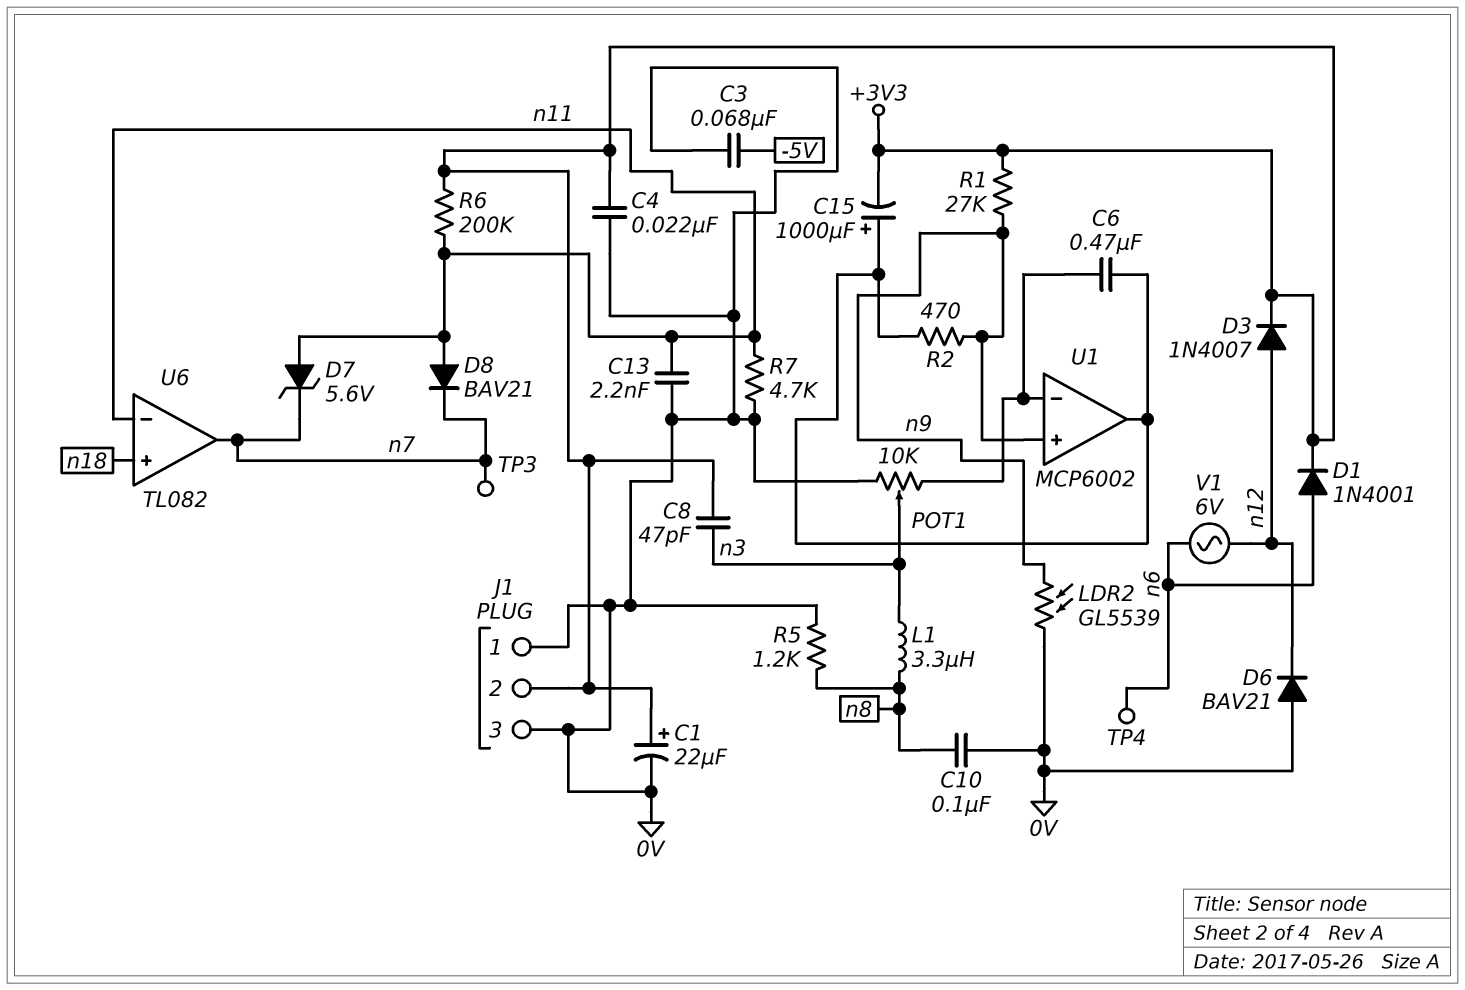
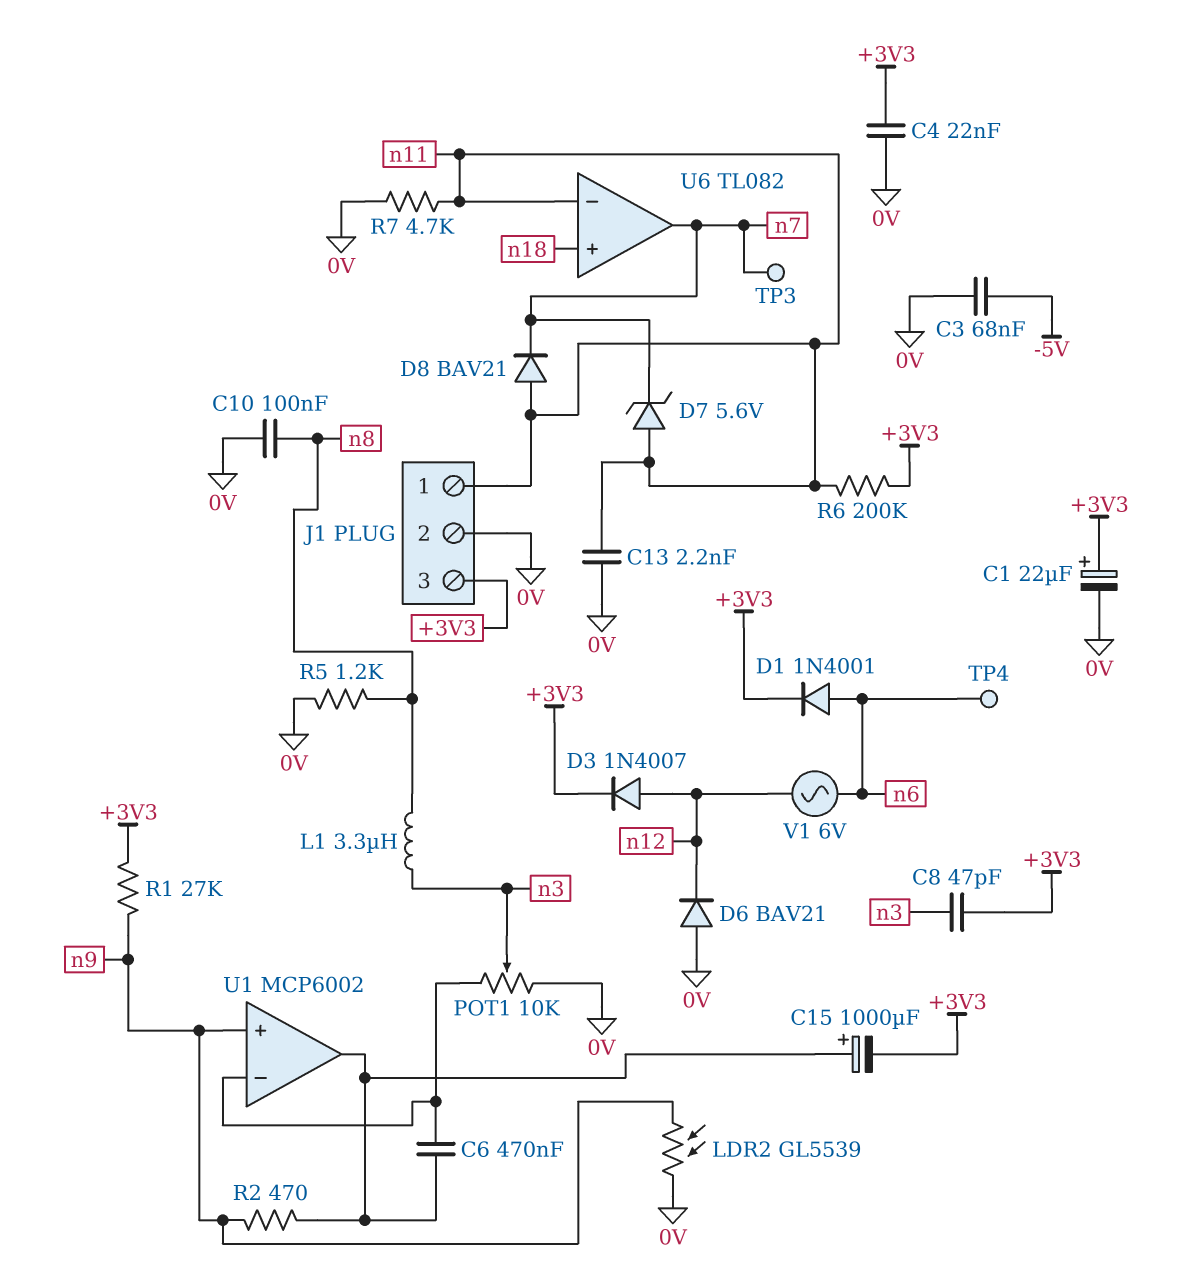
J1 pin 1: 0V -> n11
J1 pin 2: +3V3 -> 0V
J1 pin 3: 0V -> +3V3

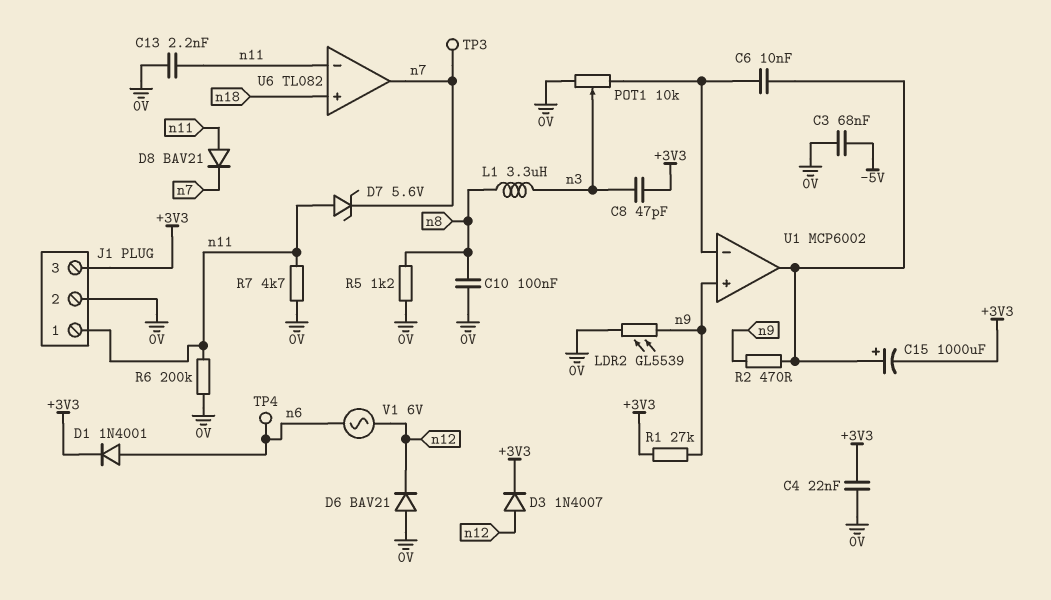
C1: 22uF (plus +3V3, minus 0V) -> none
C6: 470nF (U1/in-, U1/out) -> 10nF (U1/in-, U1/out)
R6: 200k (+3V3, n11) -> 200k (0V, n11)

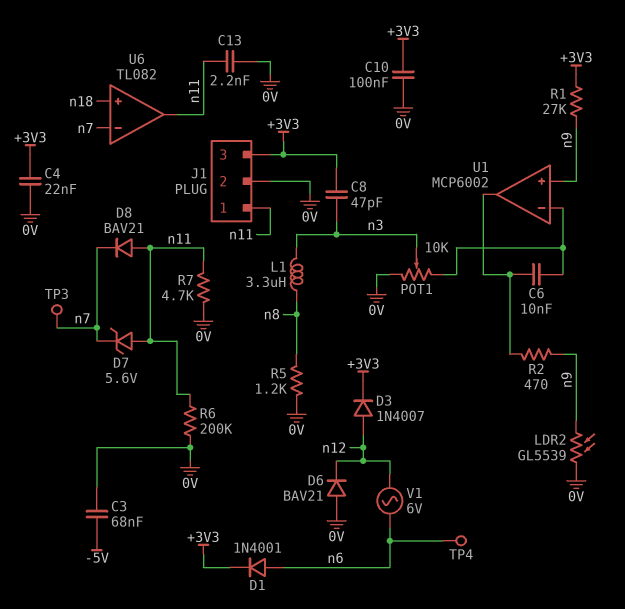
C10: 100nF (0V, n8) -> 100nF (+3V3, 0V)
C15: 1000uF (plus U1/out, minus +3V3) -> none
U6 pin in-: n11 -> n7
U6 pin out: n7 -> n11

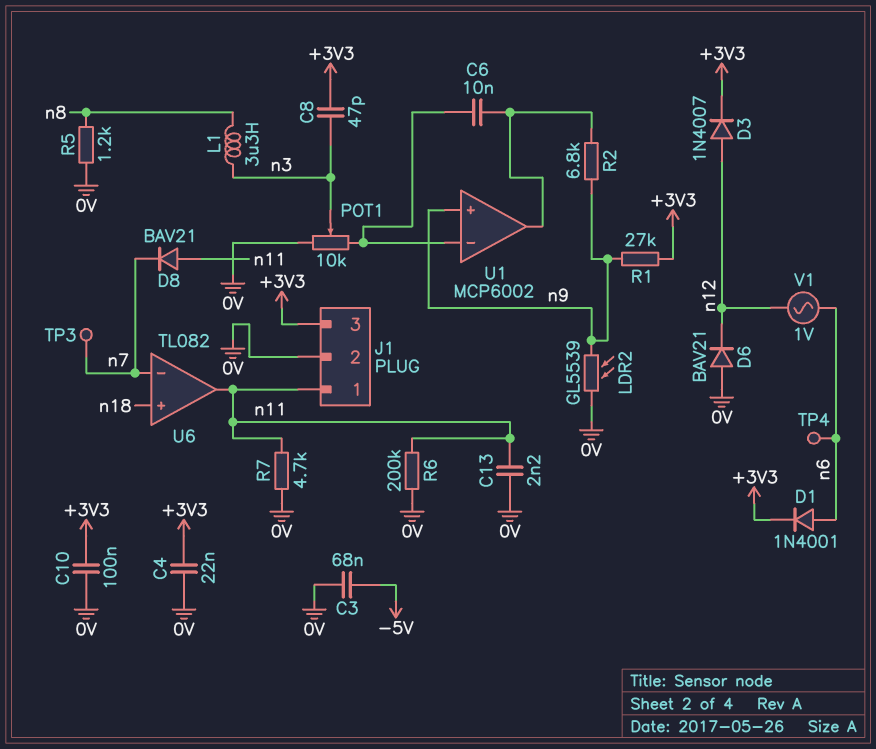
D7: zener 5.6V (A n11, K n7) -> none
R2: 470 (U1/out, n9) -> 6.8k (U1/out, n9)
V1: AC 6V (n6, n12) -> AC 1V (n6, n12)

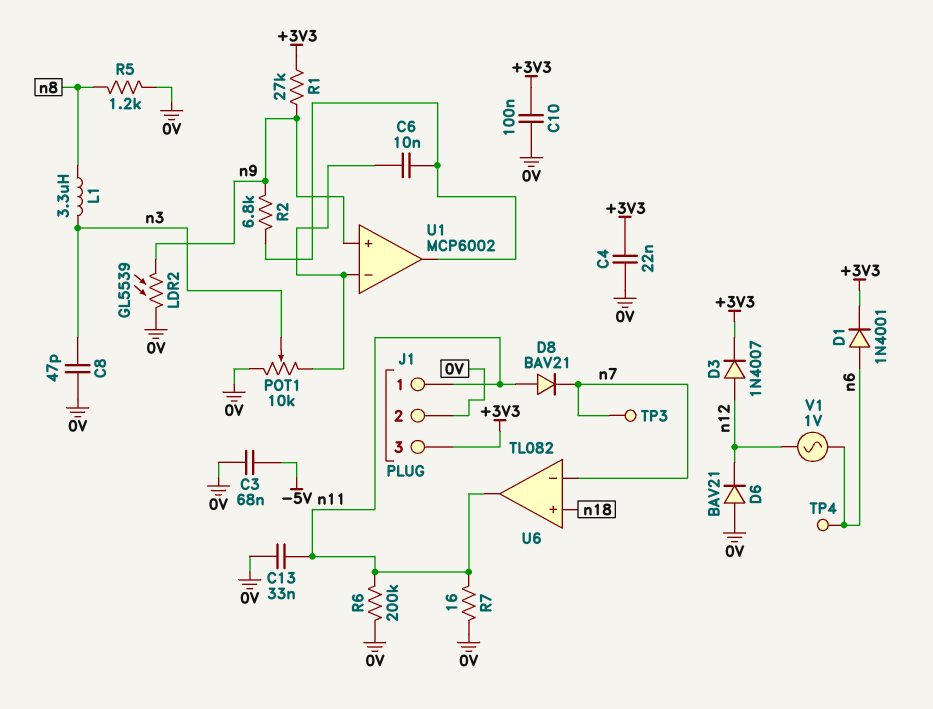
C8: 47pF (+3V3, n3) -> 47pF (0V, n3)
C13: 2.2nF (0V, n11) -> 33nF (0V, n11)
R7: 4.7k (0V, n11) -> 16 (0V, n11)

